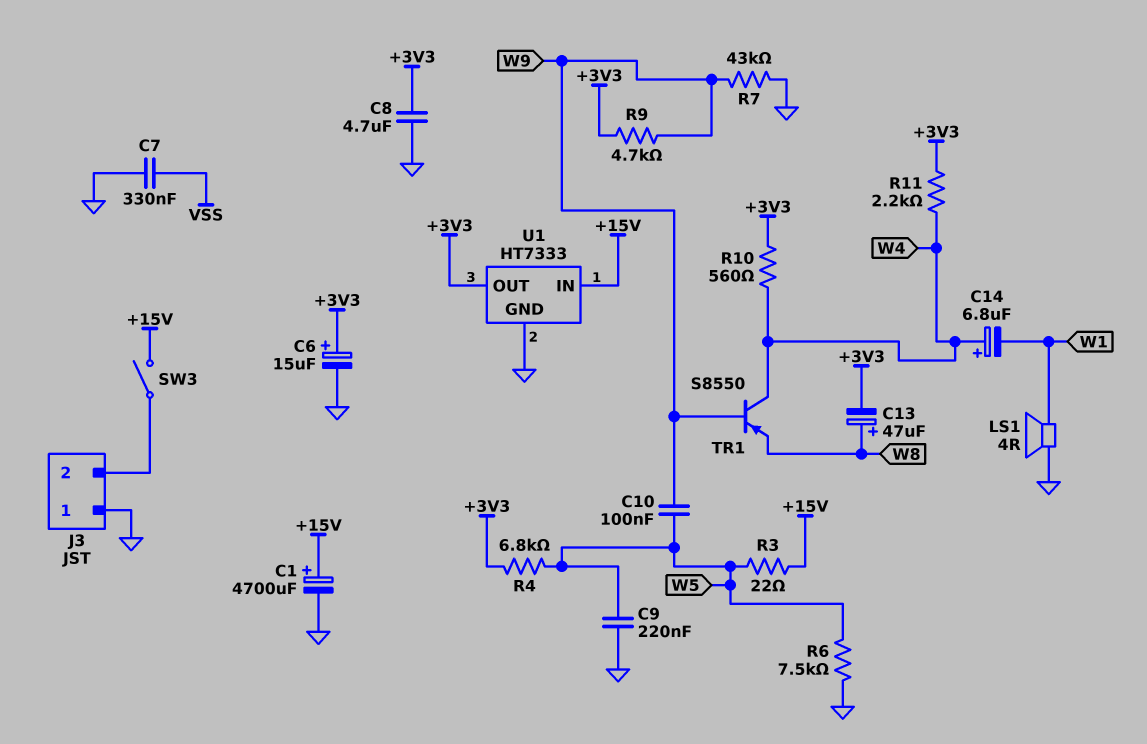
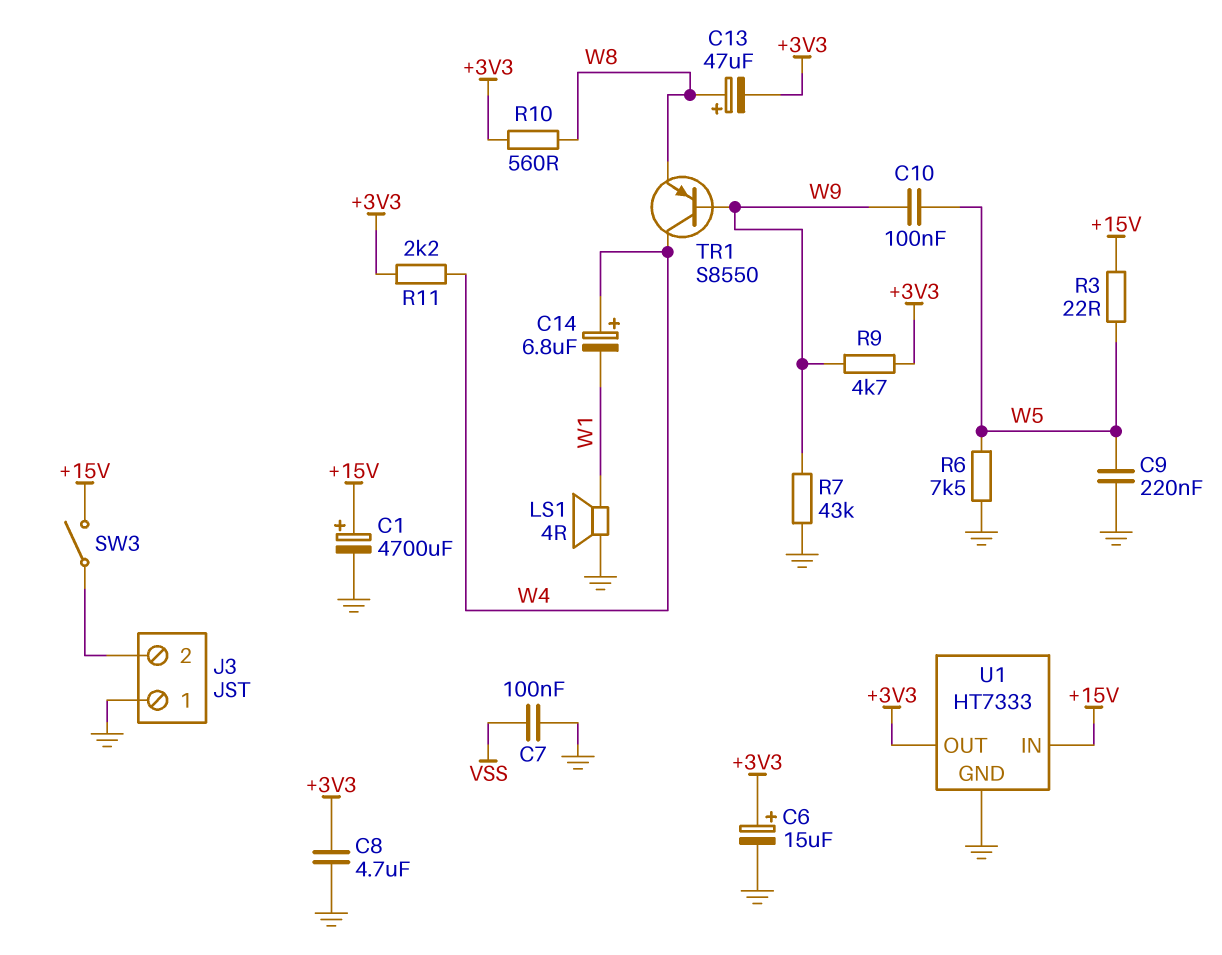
C7: 330nF (GND, VSS) -> 100nF (GND, VSS)
R4: 6.8k (+3V3, W5) -> none
R10: 560 (+3V3, W4) -> 560 (+3V3, W8)

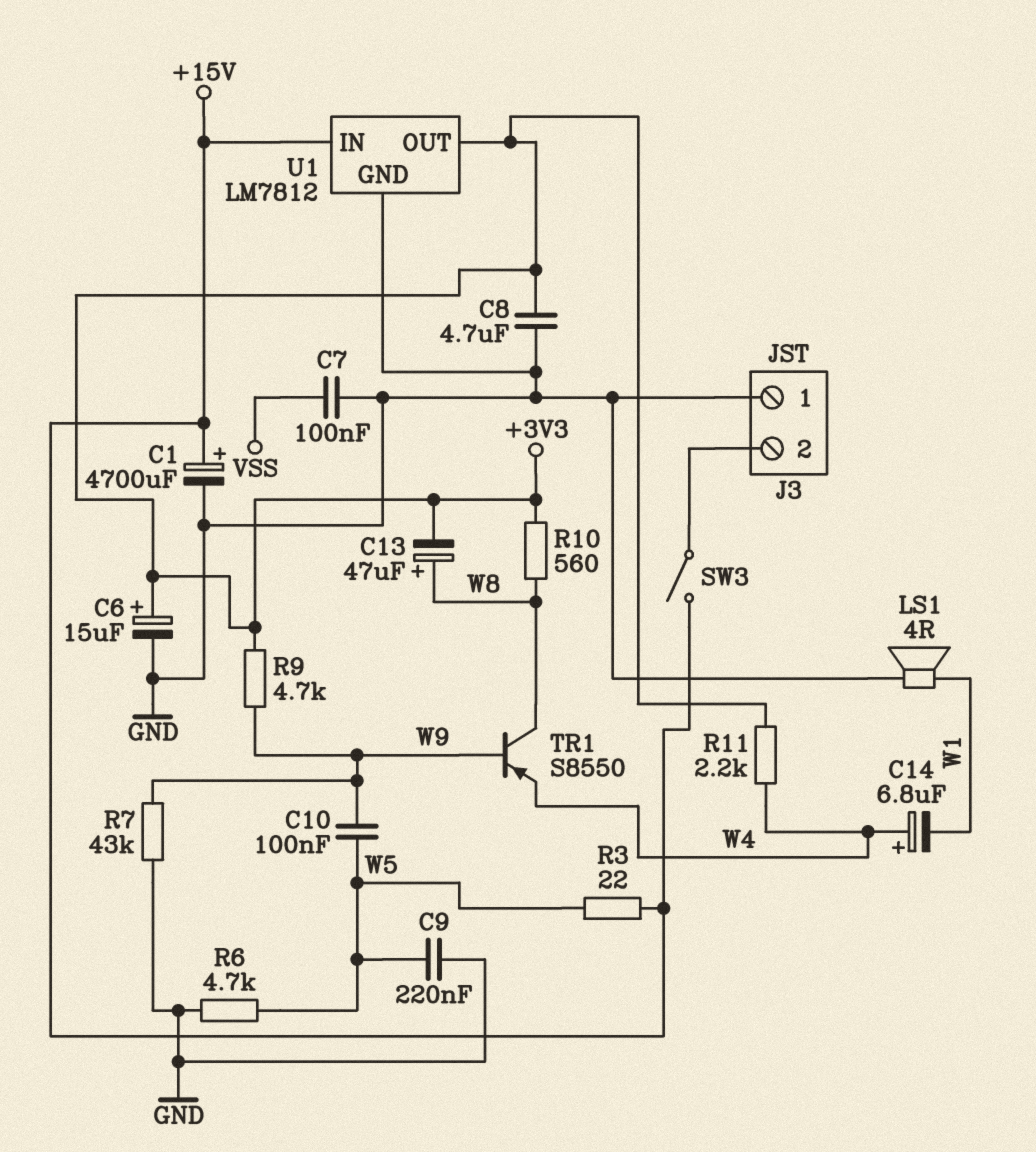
R6: 7.5k (GND, W5) -> 4.7k (GND, W5)
TR1: PNP S8550 (B W9, C W4, E W8) -> PNP S8550 (B W9, C W8, E W4)
U1: HT7333 -> LM7812

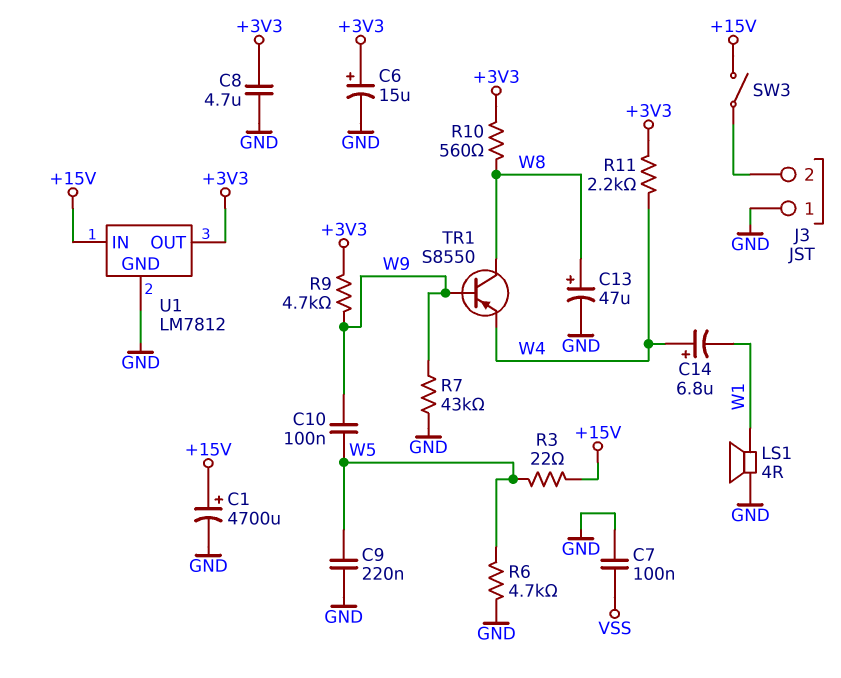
C13: 47uF (plus W8, minus +3V3) -> 47uF (plus W8, minus GND)

